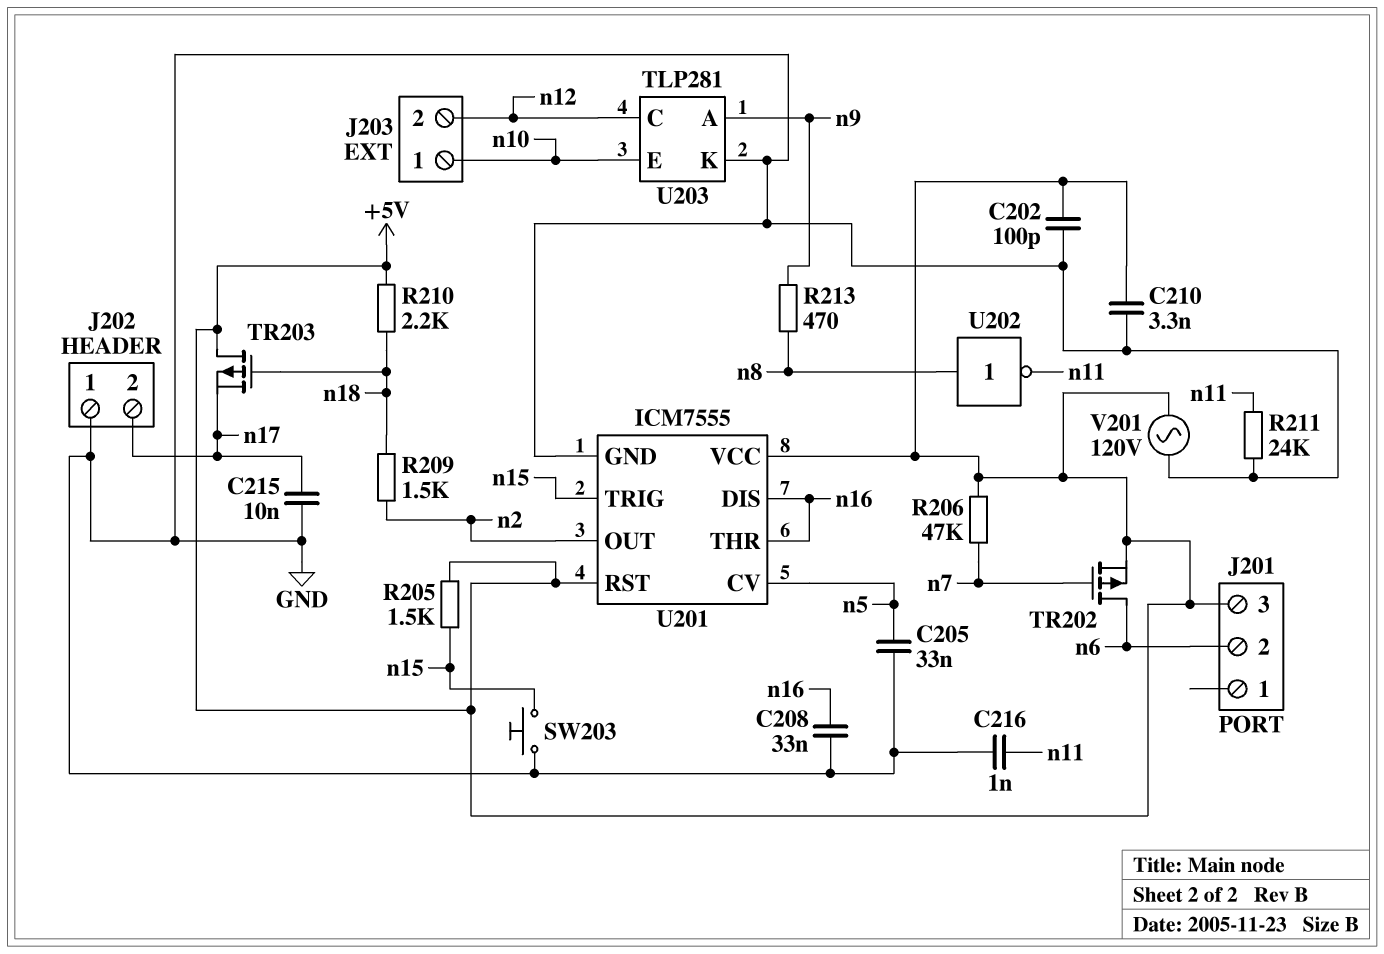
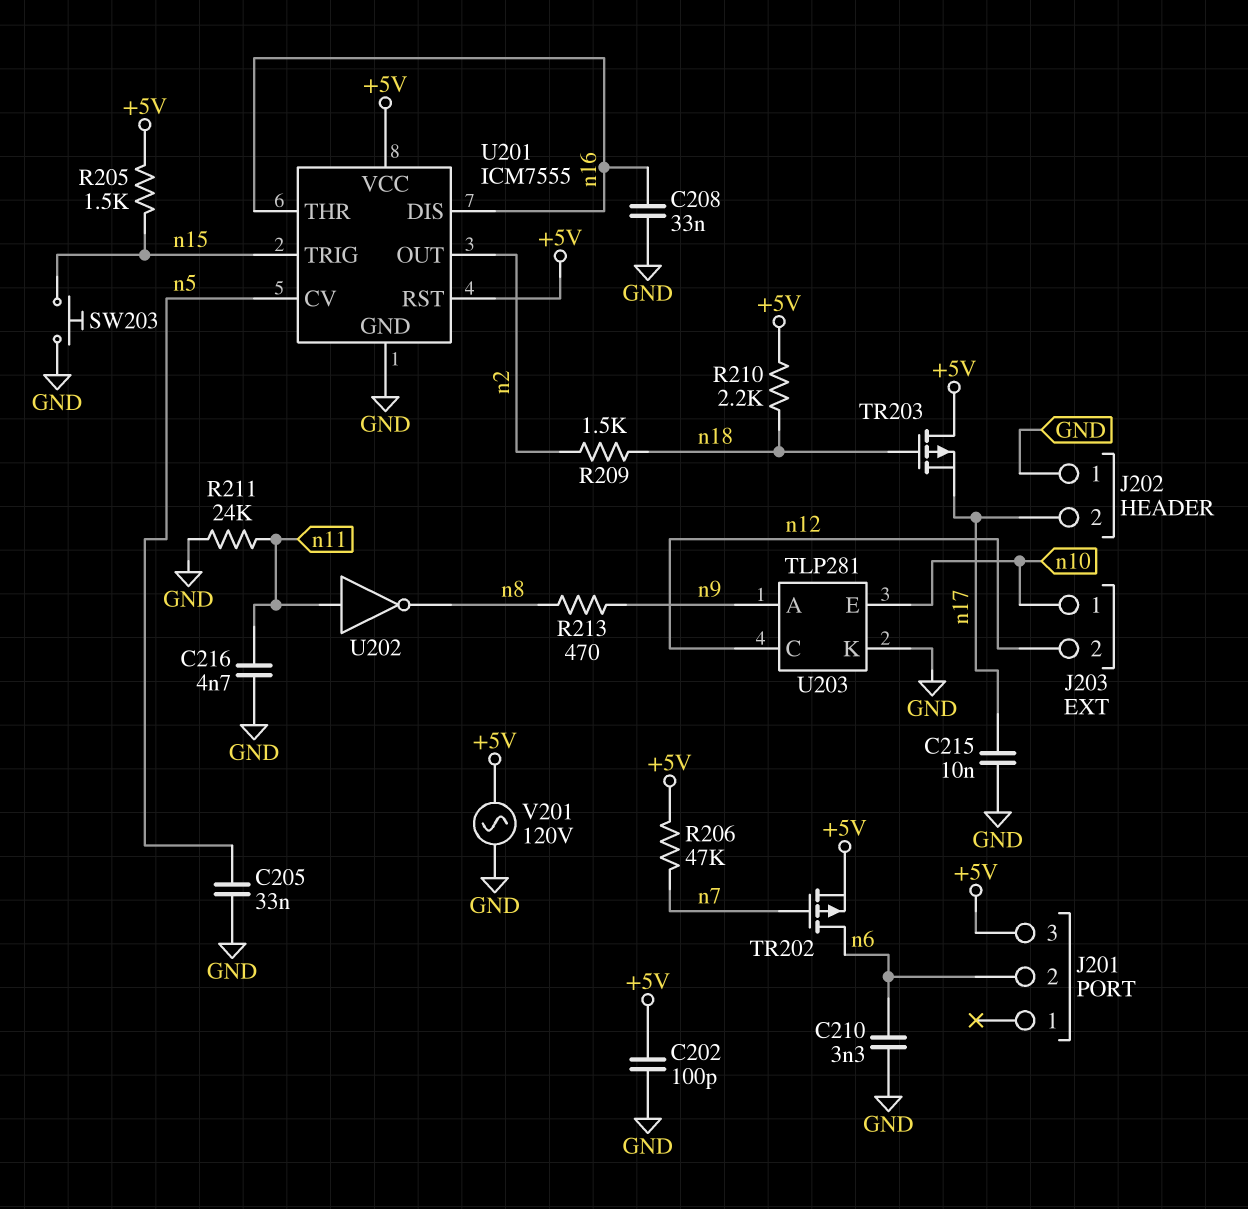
C210: 3.3nF (+5V, GND) -> 3.3nF (GND, n6)
C216: 1nF (GND, n11) -> 4.7nF (GND, n11)
U202: NOT (in n8, out n11) -> NOT (in n11, out n8)

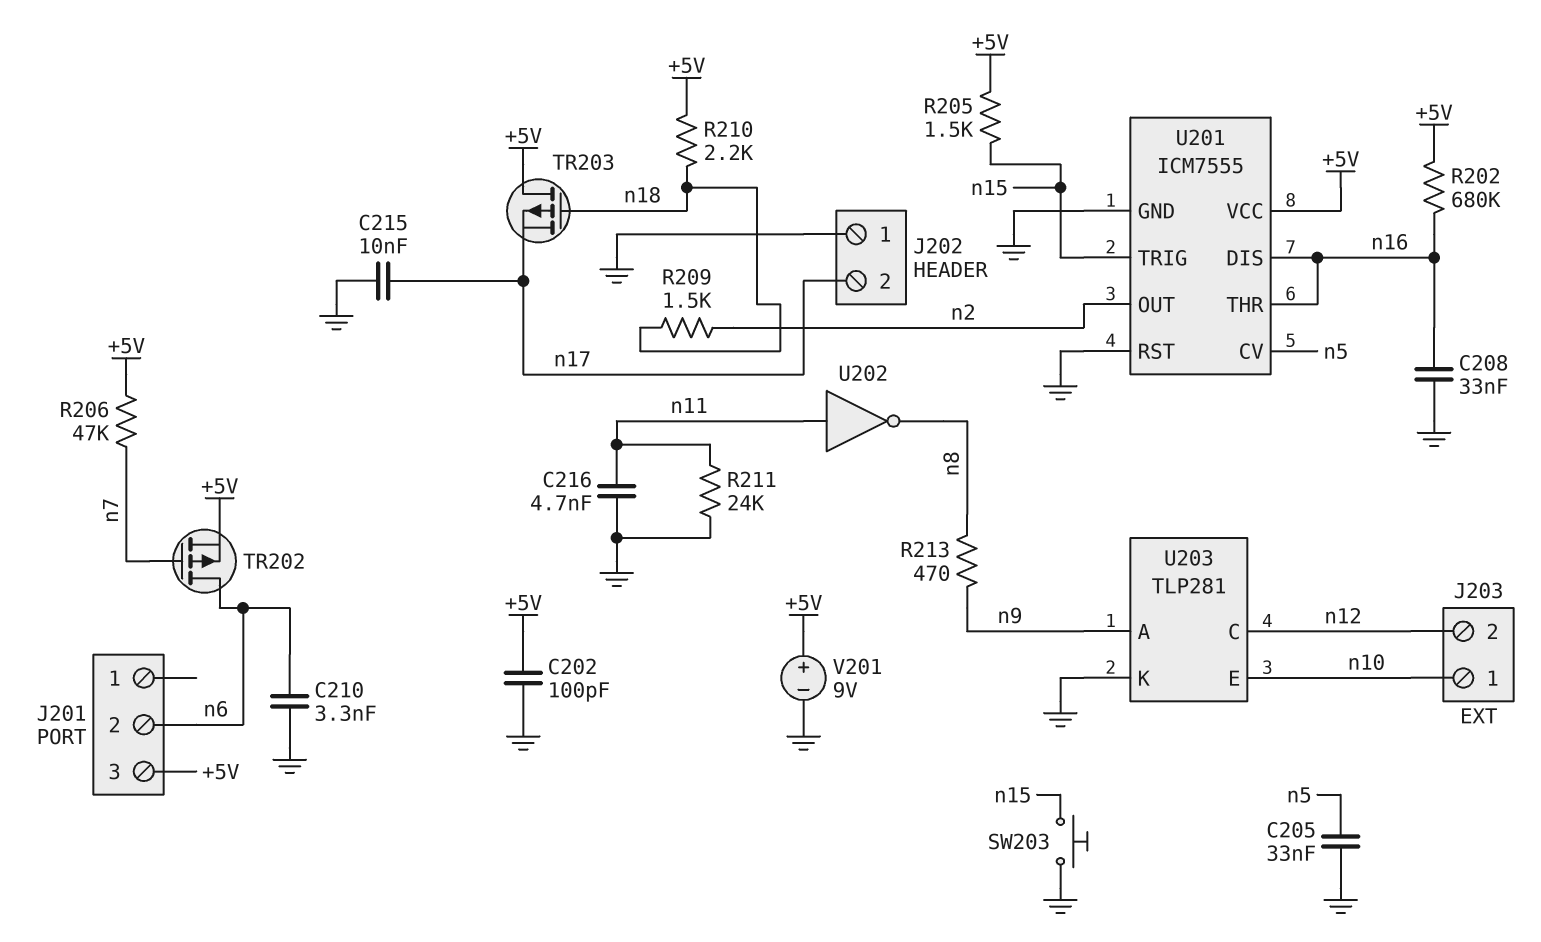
R202: none -> 680k (+5V, n16)
U201 pin RST: +5V -> GND
V201: AC 120V (+5V, GND) -> 9V (plus +5V, minus GND)

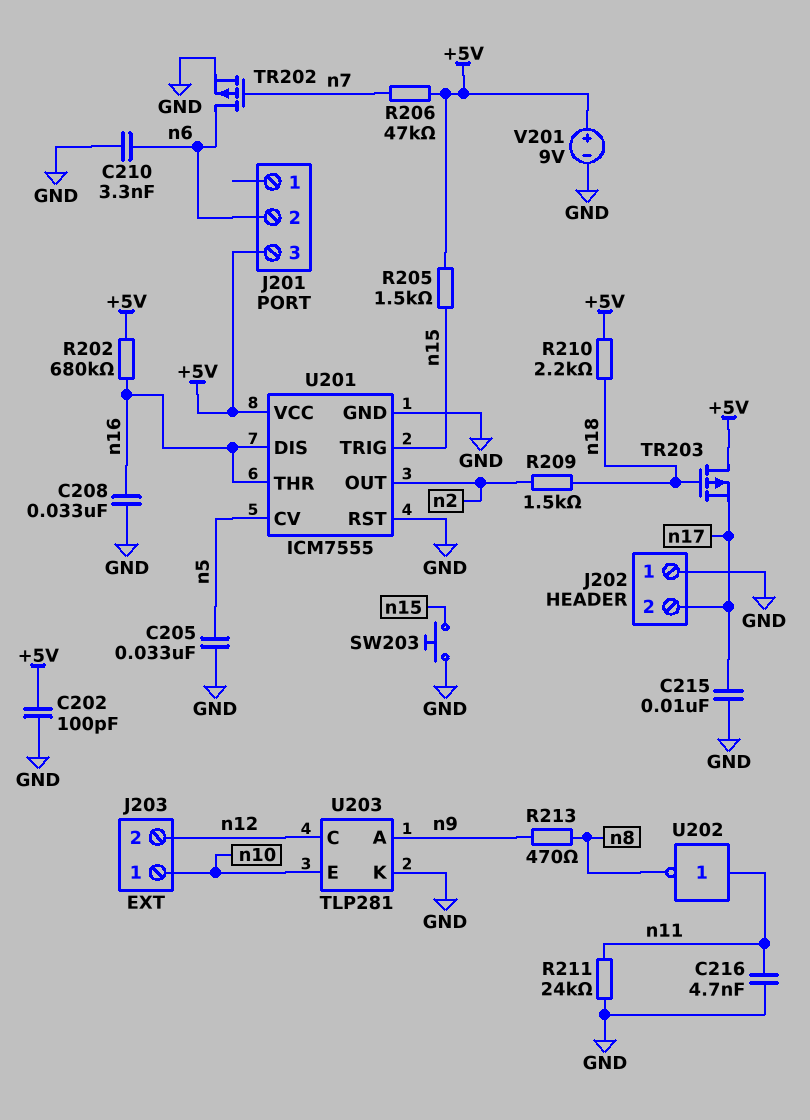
TR202: PMOS (G n7, D n6, S +5V) -> PMOS (G n7, D n6, S GND)

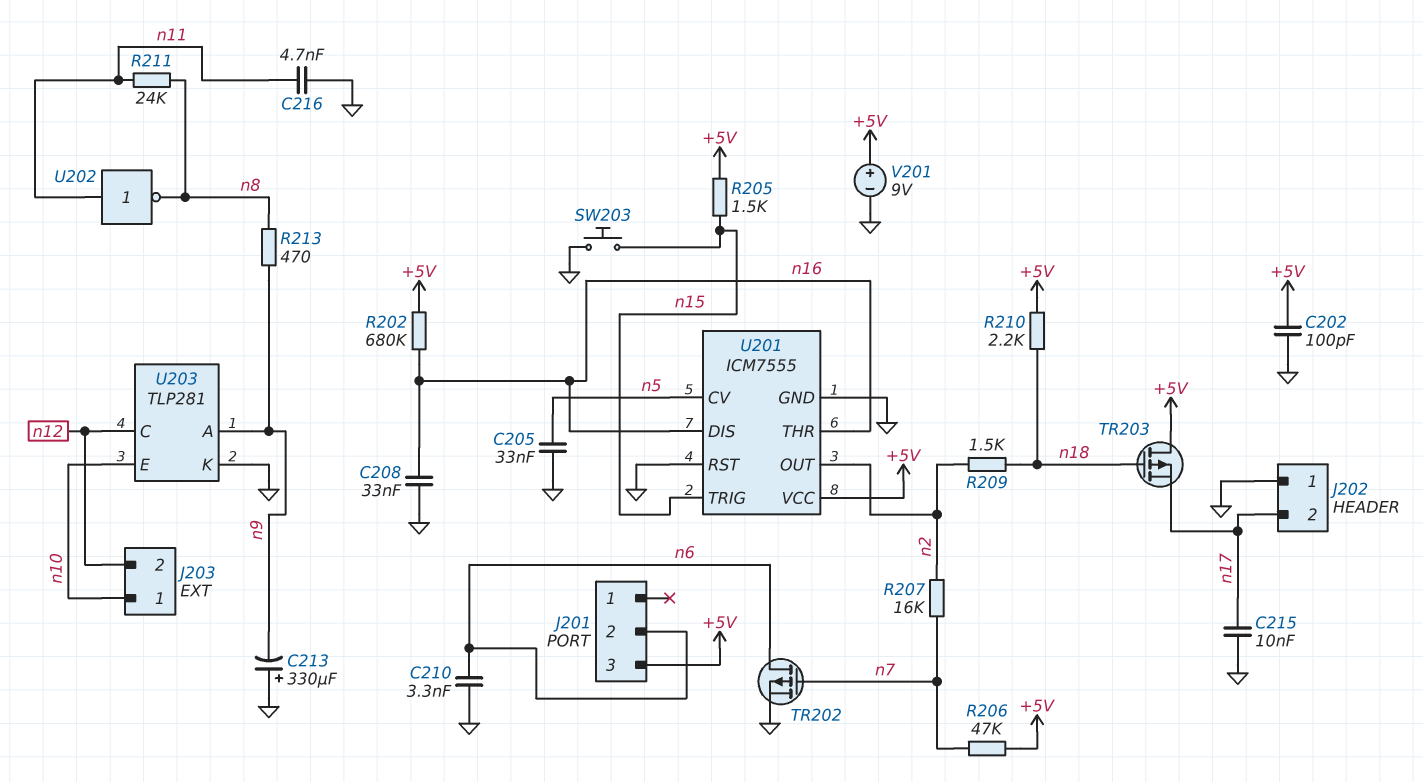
C213: none -> 330uF (plus GND, minus n9)
R207: none -> 16k (n2, n7)
R211: 24k (GND, n11) -> 24k (n8, n11)

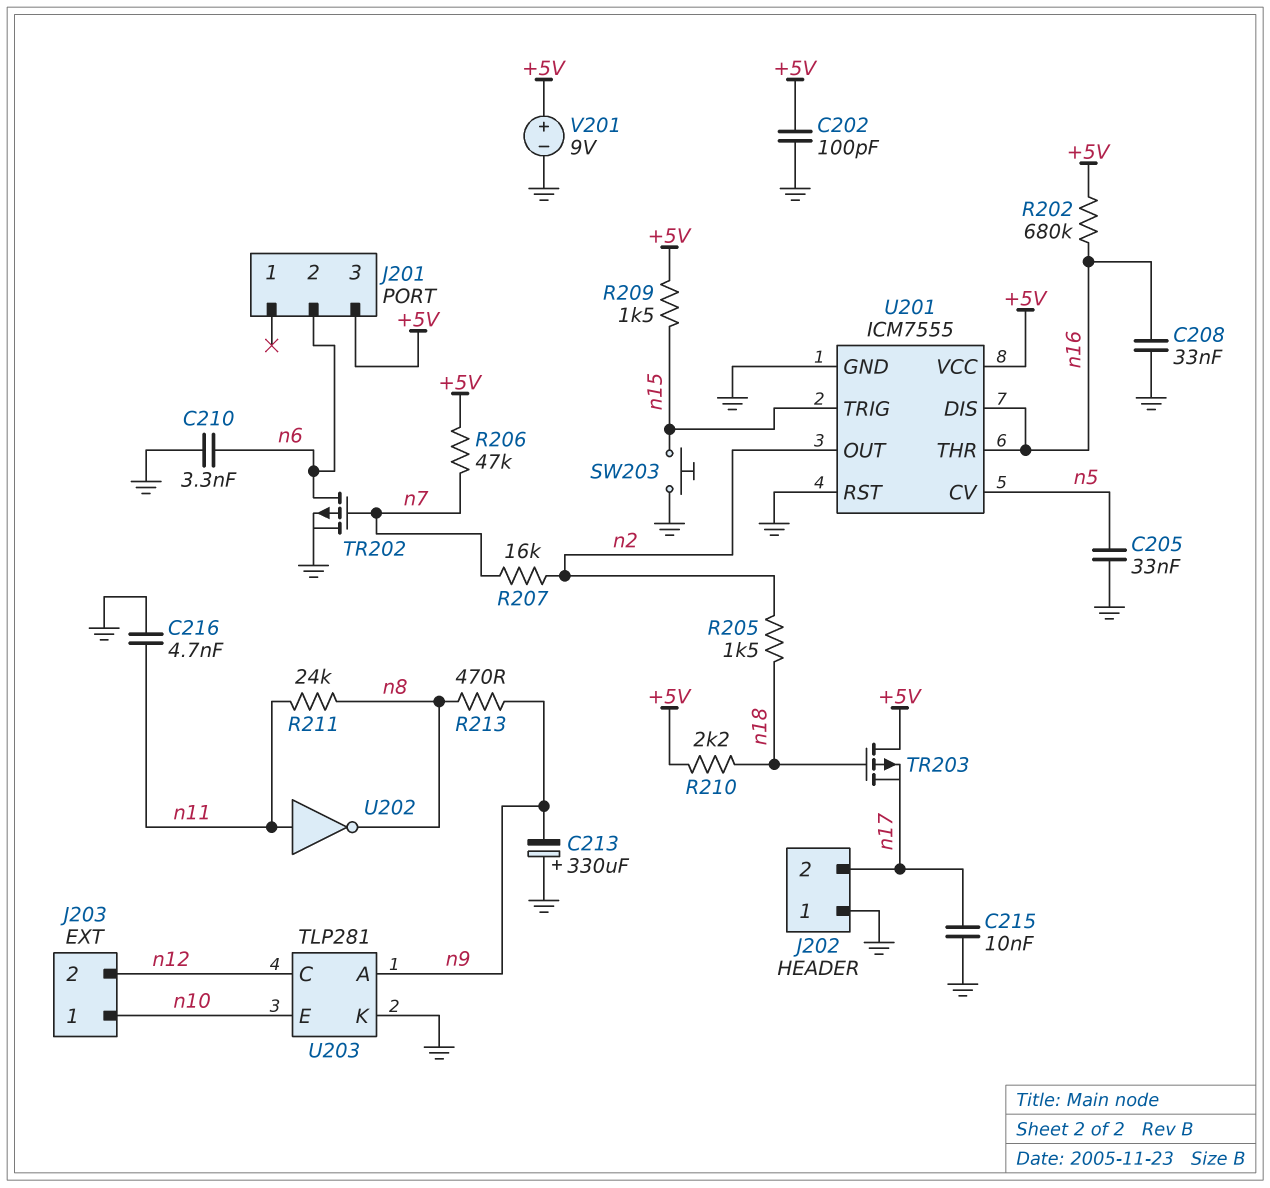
R205: 1.5k (+5V, n15) -> 1.5k (n2, n18)
R209: 1.5k (n2, n18) -> 1.5k (+5V, n15)

